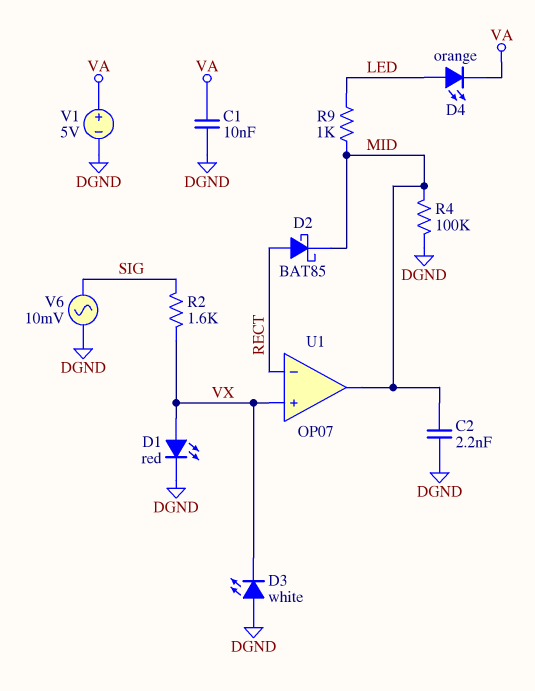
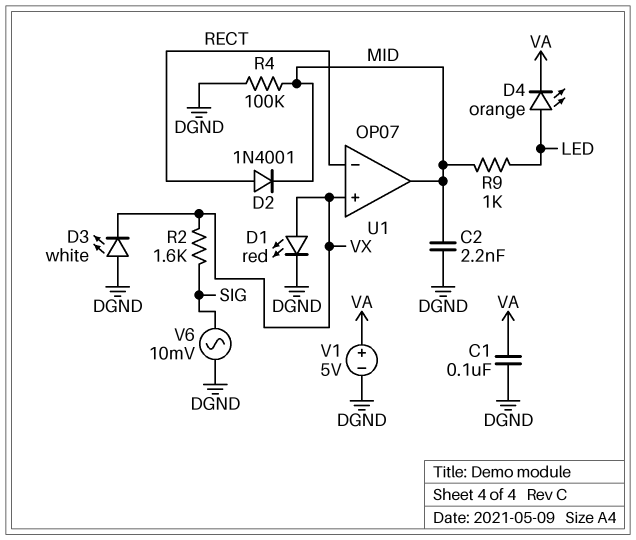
C1: 10nF (DGND, VA) -> 100nF (DGND, VA)
D2: schottky BAT85 (A RECT, K MID) -> diode 1N4001 (A RECT, K MID)

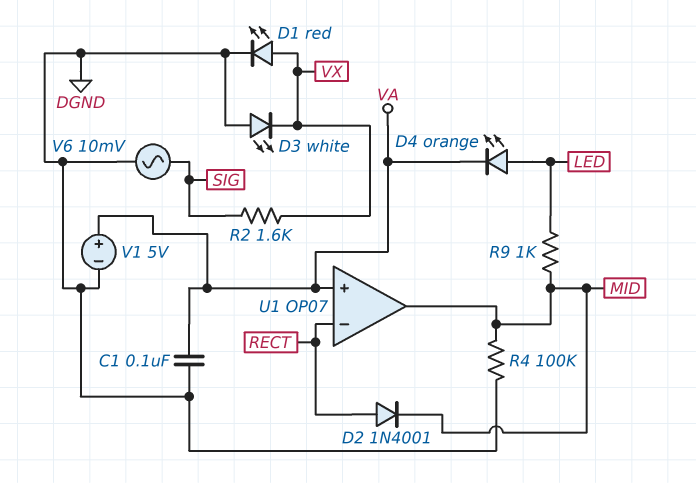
C2: 2.2nF (DGND, MID) -> none
U1 pin in+: VX -> VA

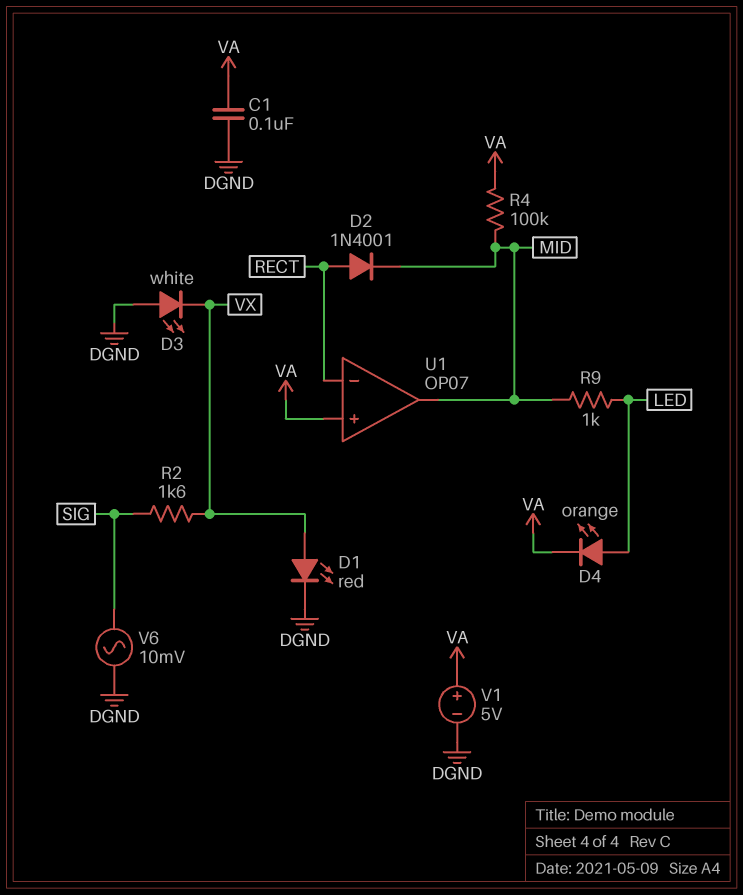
R4: 100k (DGND, MID) -> 100k (MID, VA)

